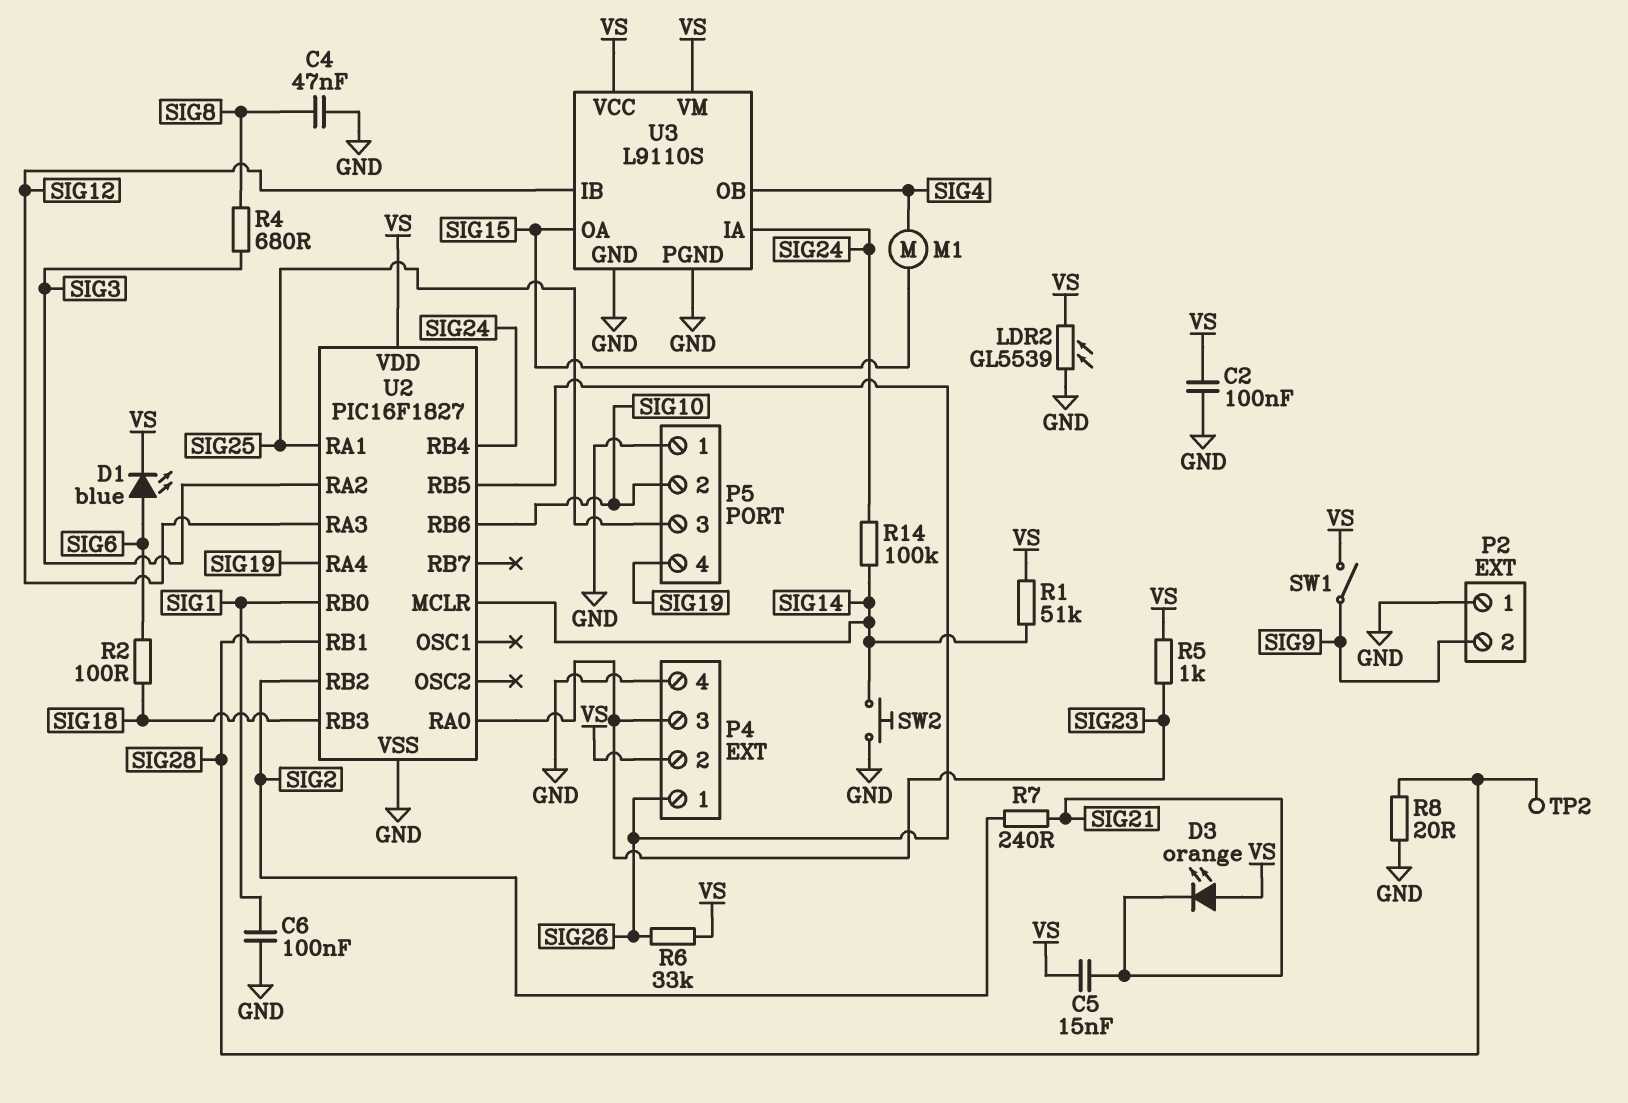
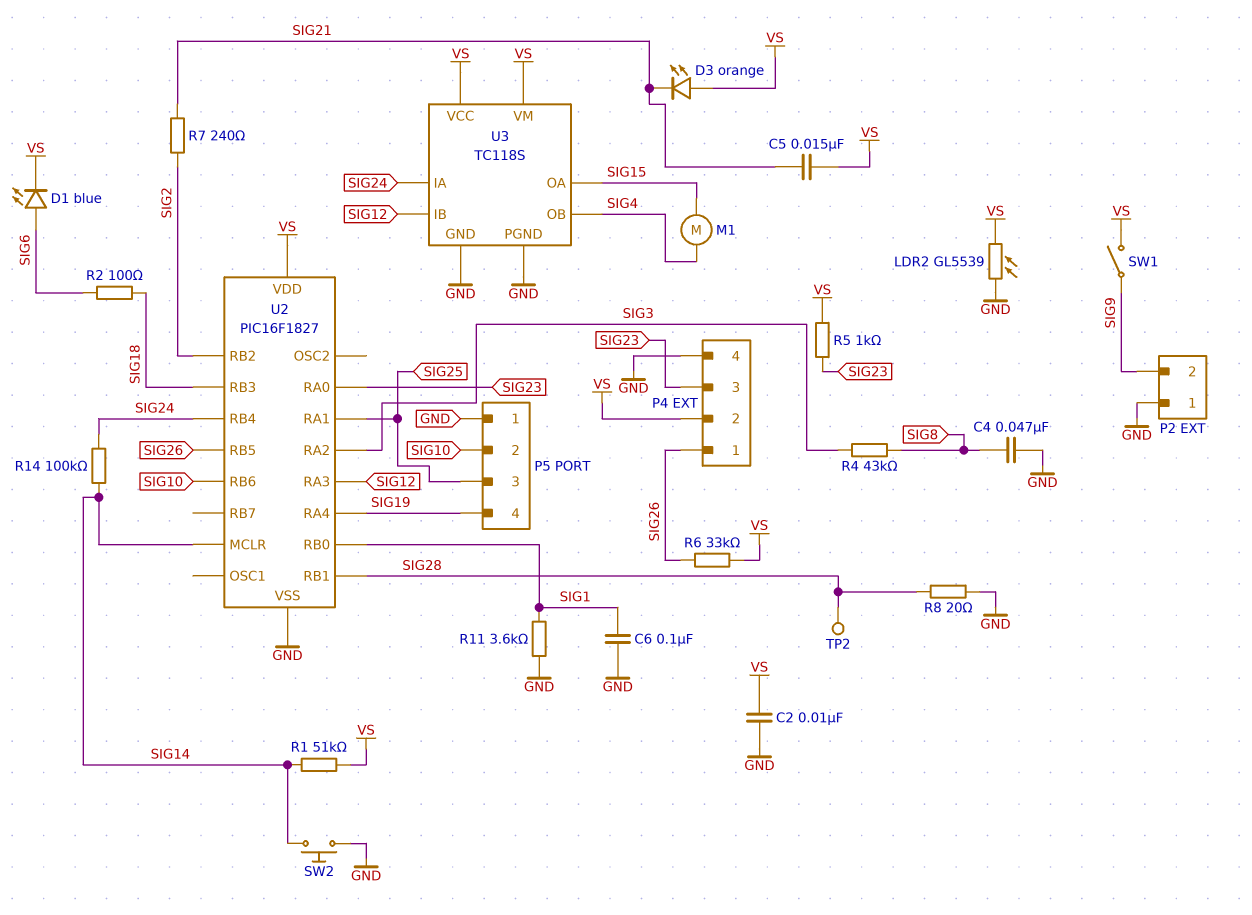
C2: 100nF (GND, VS) -> 10nF (GND, VS)
R4: 680 (SIG3, SIG8) -> 43k (SIG3, SIG8)
R11: none -> 3.6k (GND, SIG1)
U3: L9110S -> TC118S

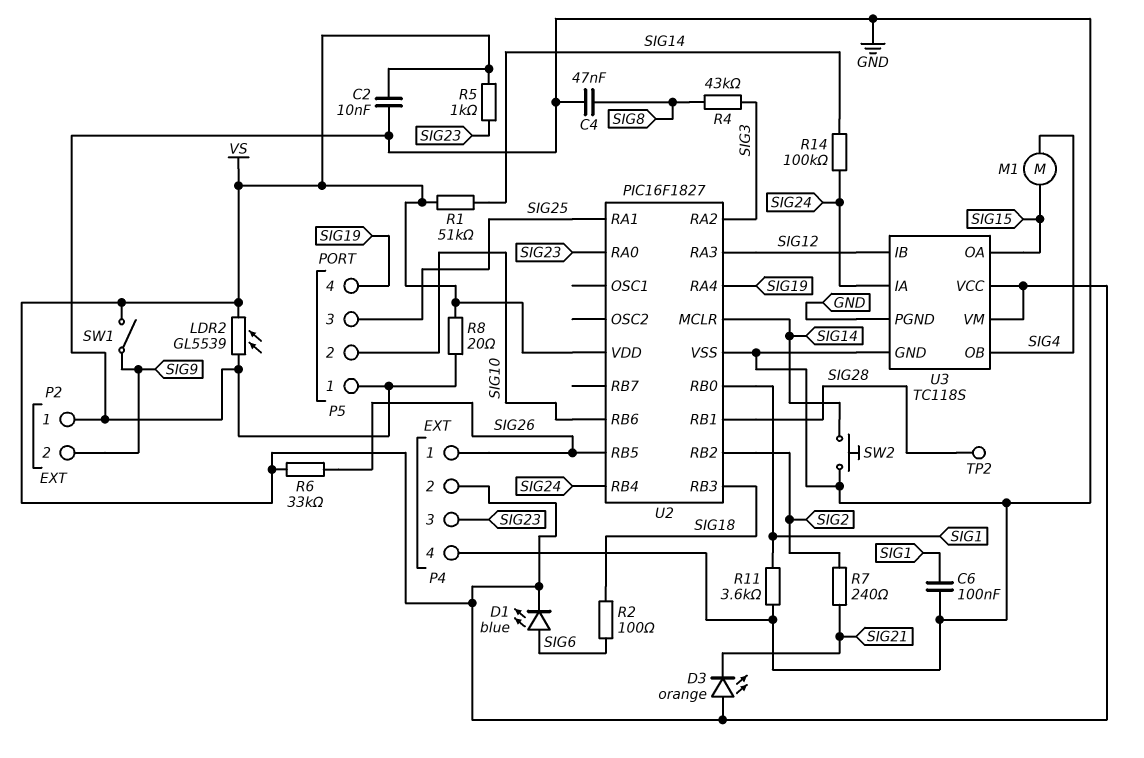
C5: 15nF (SIG21, VS) -> none
R8: 20 (GND, SIG28) -> 20 (GND, VS)

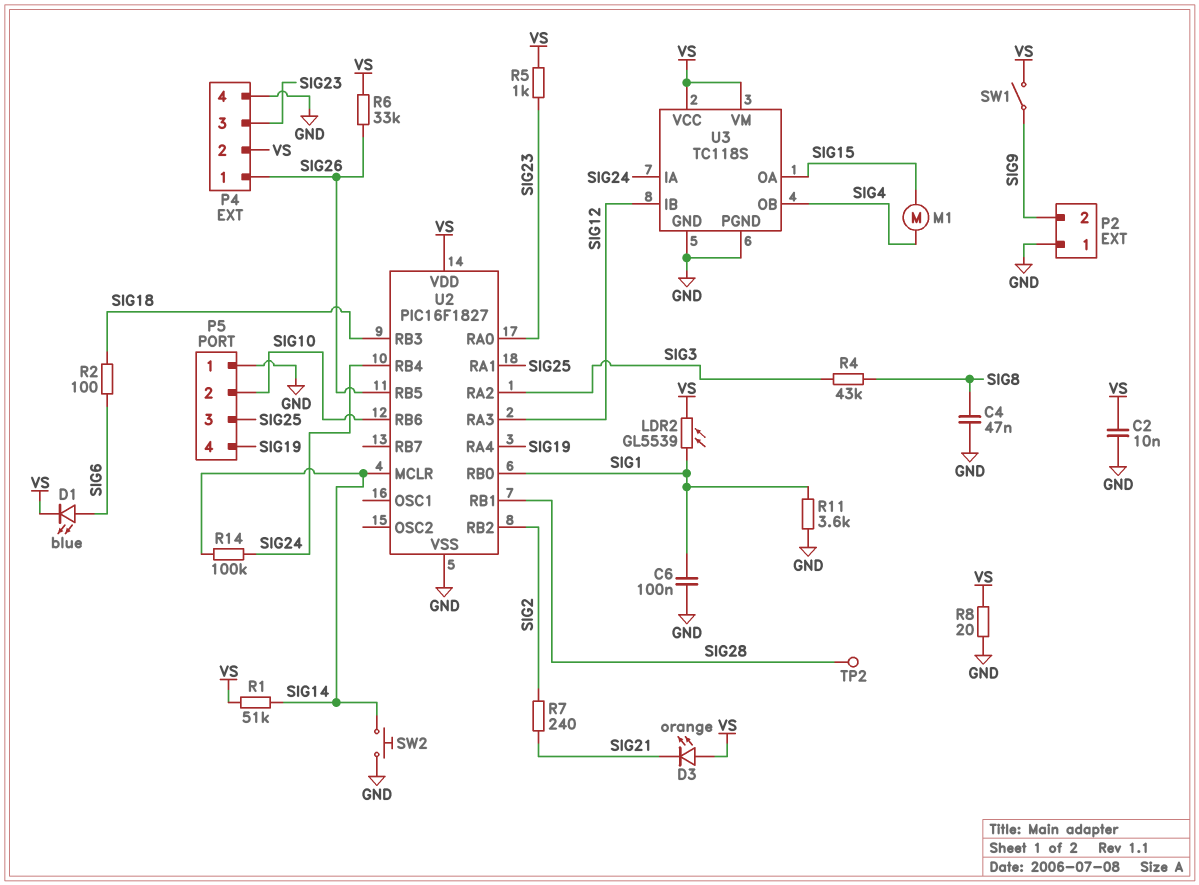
LDR2: GL5539 (GND, VS) -> GL5539 (SIG1, VS)

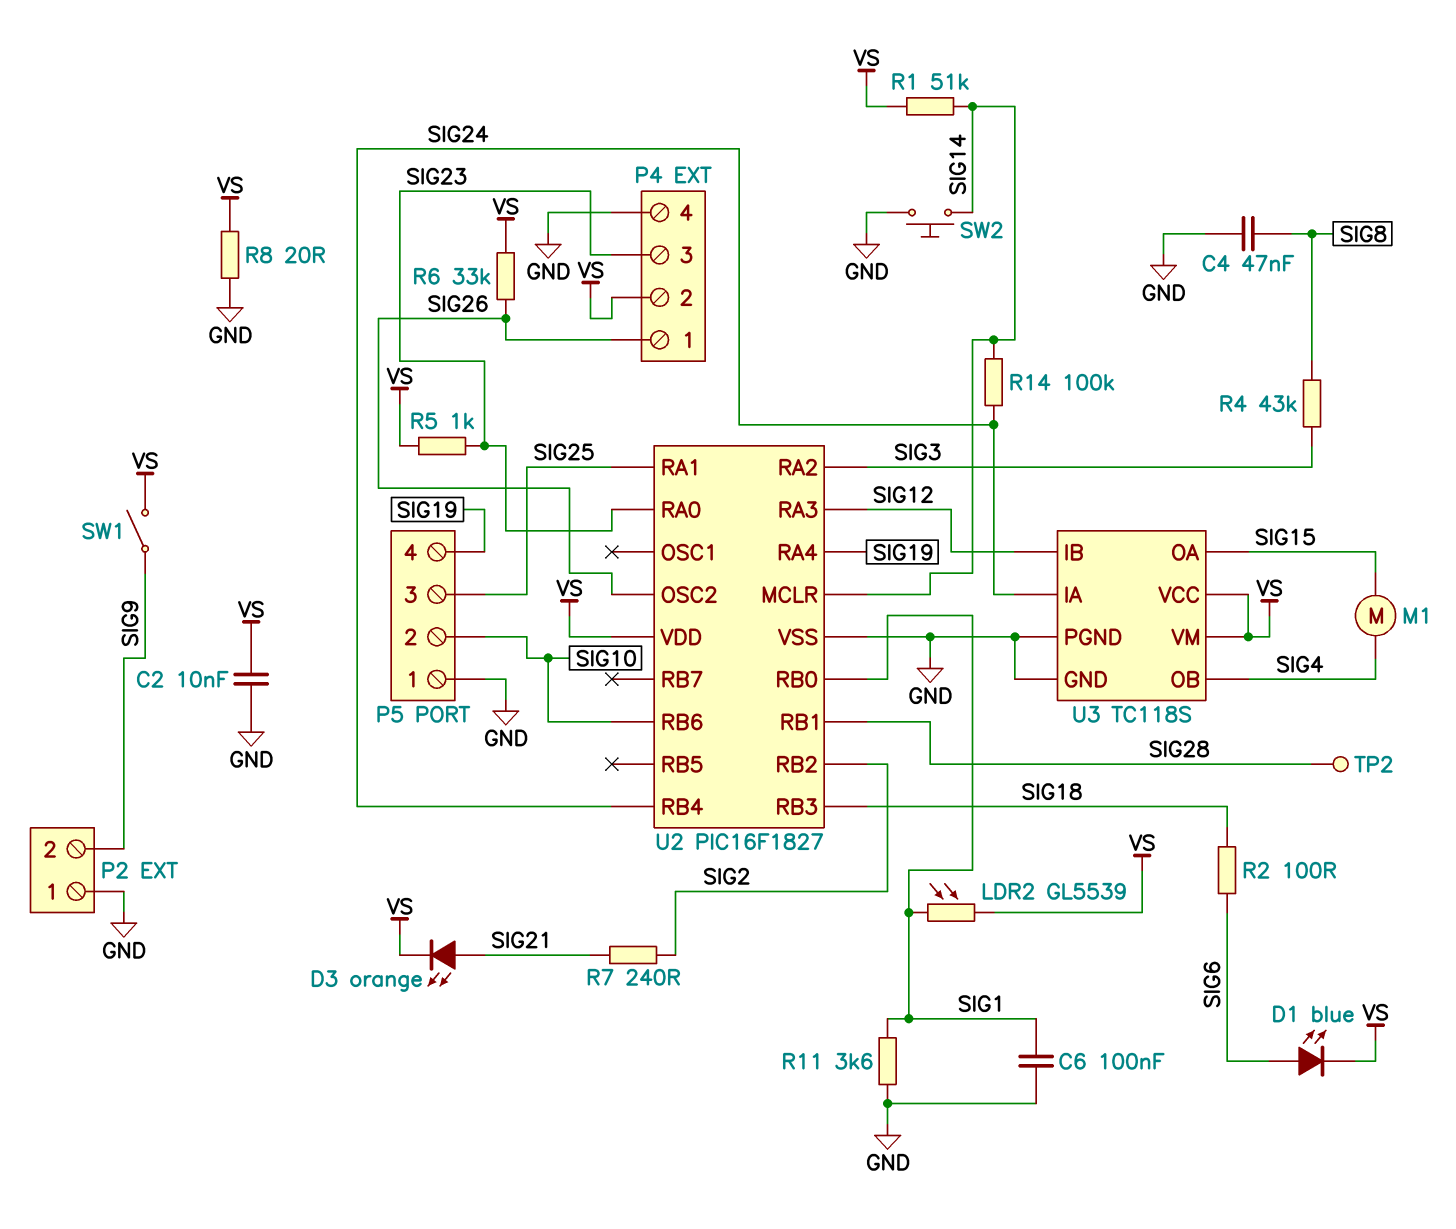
D3: LED orange (A VS, K SIG21) -> LED orange (A SIG21, K VS)
U2 pin OSC2: none -> SIG26
U2 pin RB5: SIG26 -> none

